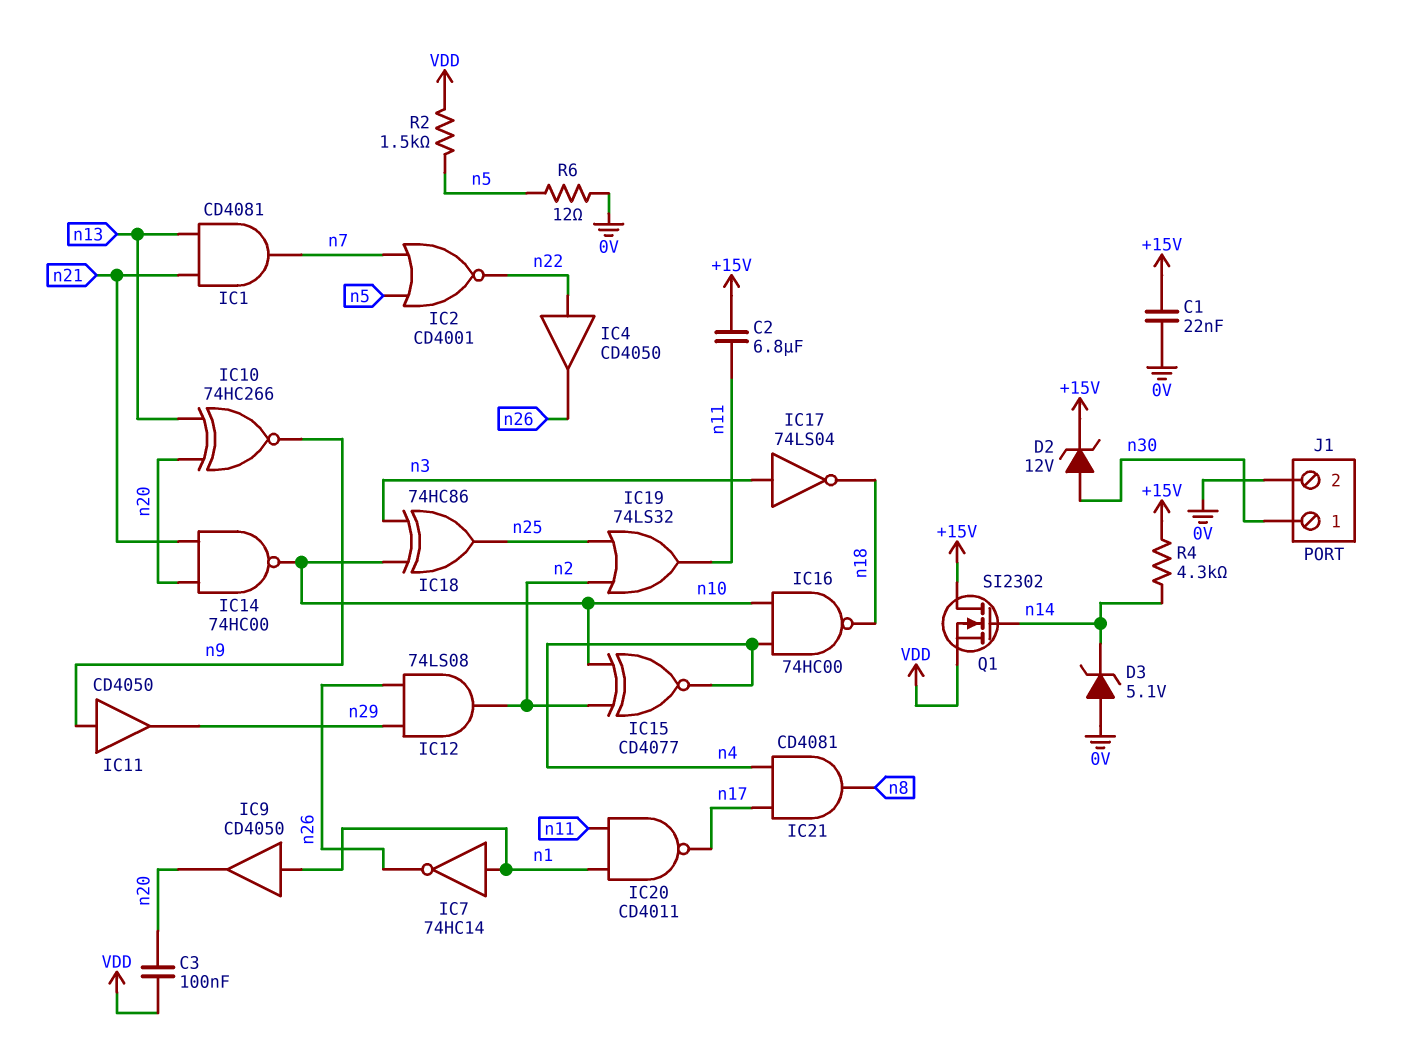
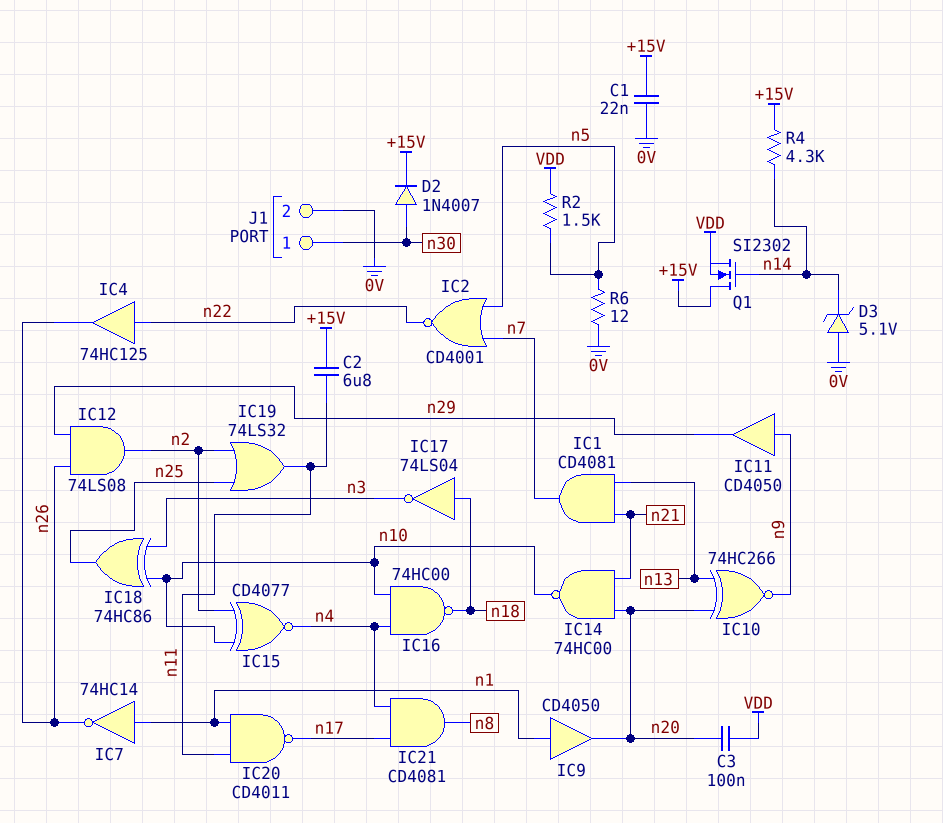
D2: zener 12V (A n30, K +15V) -> diode 1N4007 (A n30, K +15V)
IC4: buffer CD4050 (in n22, out n26) -> buffer 74HC125 (in n22, out n26)
IC17: NOT 74LS04 (in n3, out n18) -> NOT 74LS04 (in n18, out n3)

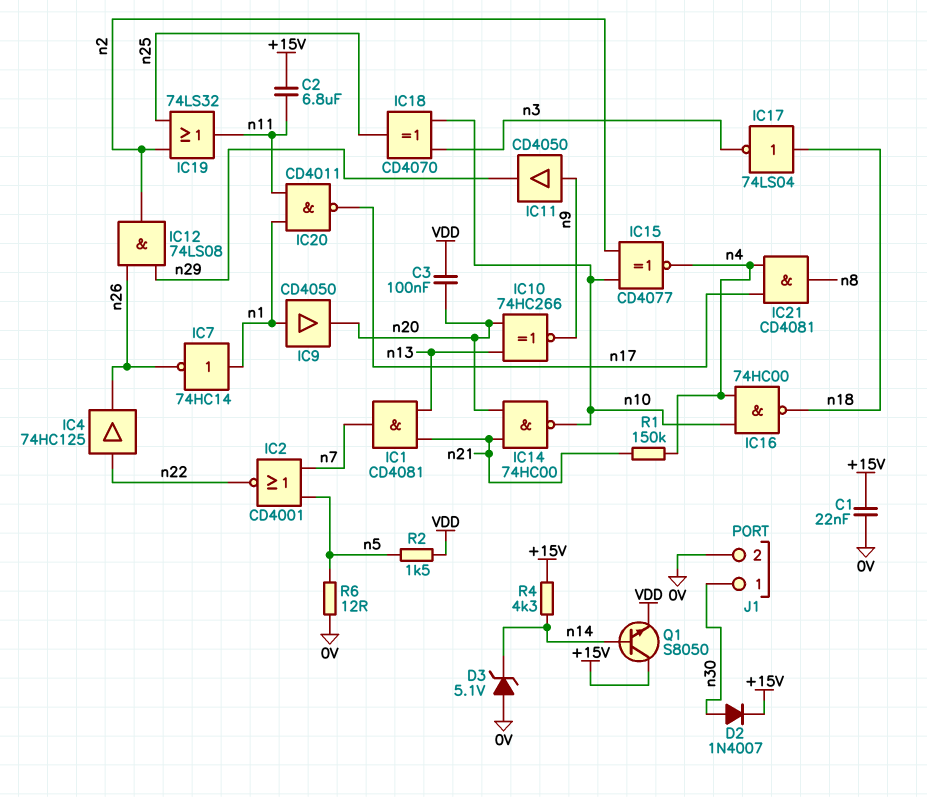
IC18: XOR 74HC86 (in n3, in n10, out n25) -> XOR CD4070 (in n3, in n10, out n25)
Q1: NMOS SI2302 (G n14, D +15V, S VDD) -> NPN S8050 (B n14, C +15V, E VDD)
R1: none -> 150k (n4, n21)

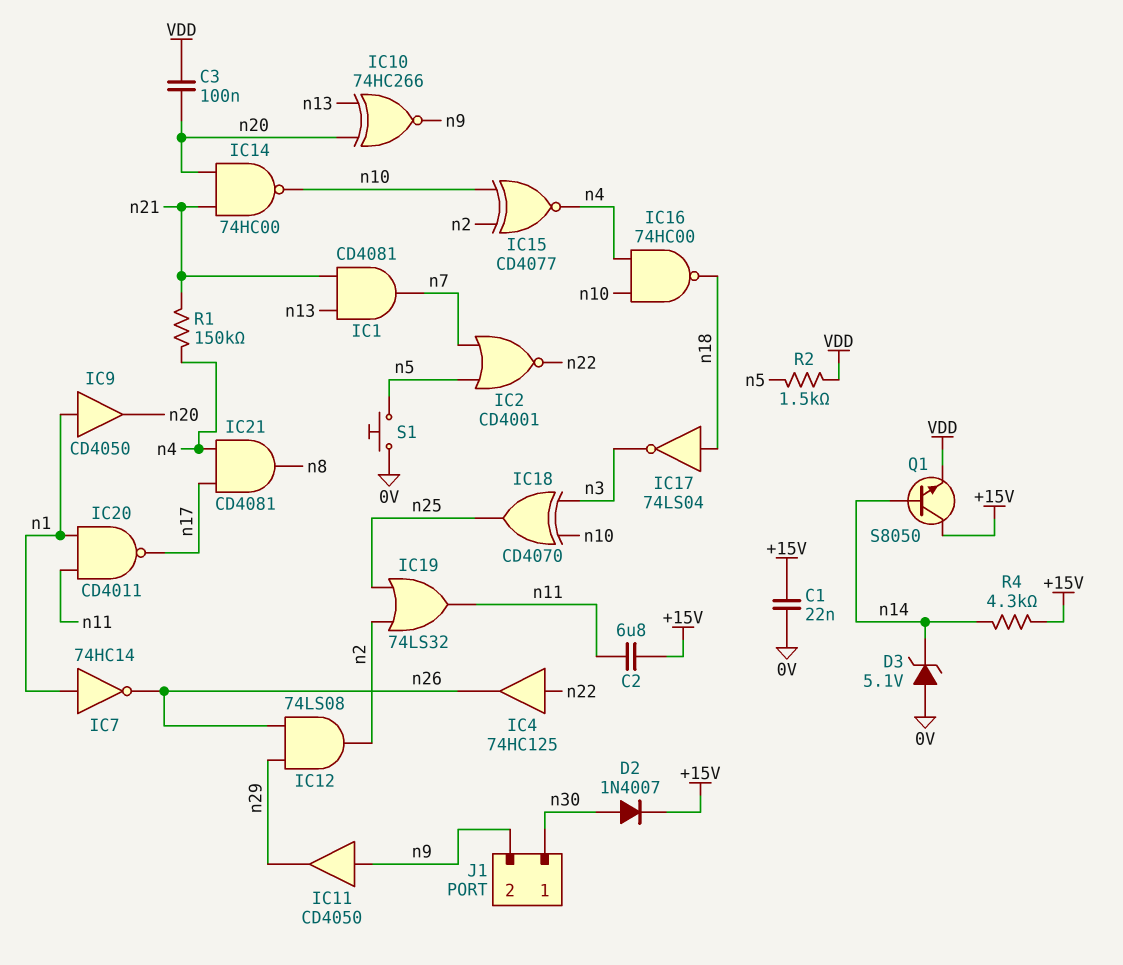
J1 pin 2: 0V -> n9
R6: 12 (0V, n5) -> none
S1: none -> button (0V, n5)

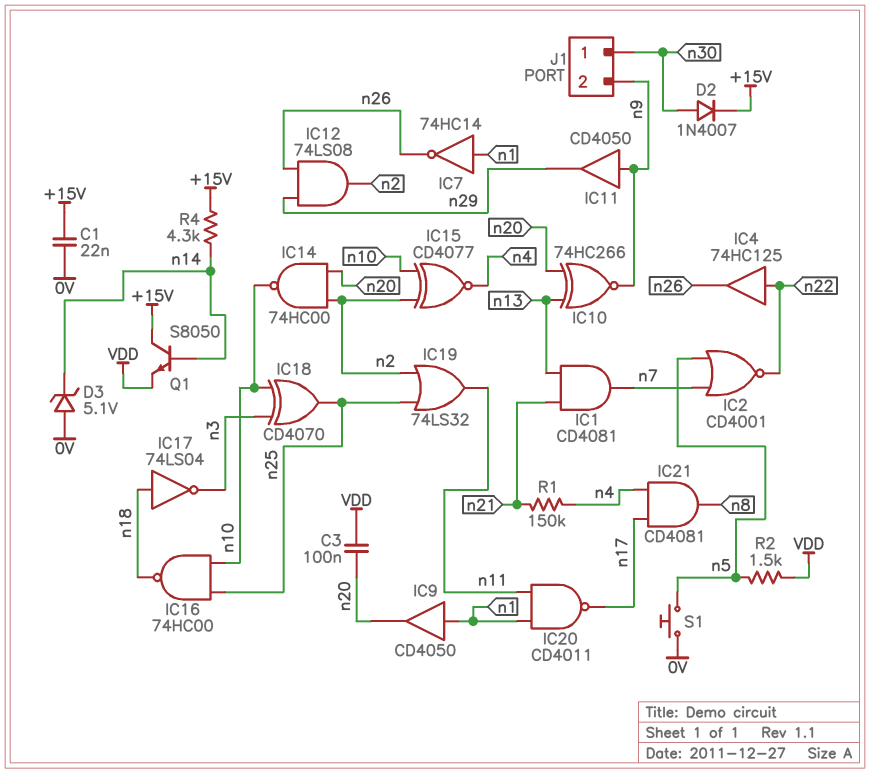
C2: 6.8uF (+15V, n11) -> none
IC14: NAND 74HC00 (in n20, in n21, out n10) -> NAND 74HC00 (in n2, in n20, out n10)
IC16: NAND 74HC00 (in n4, in n10, out n18) -> NAND 74HC00 (in n10, in n25, out n18)

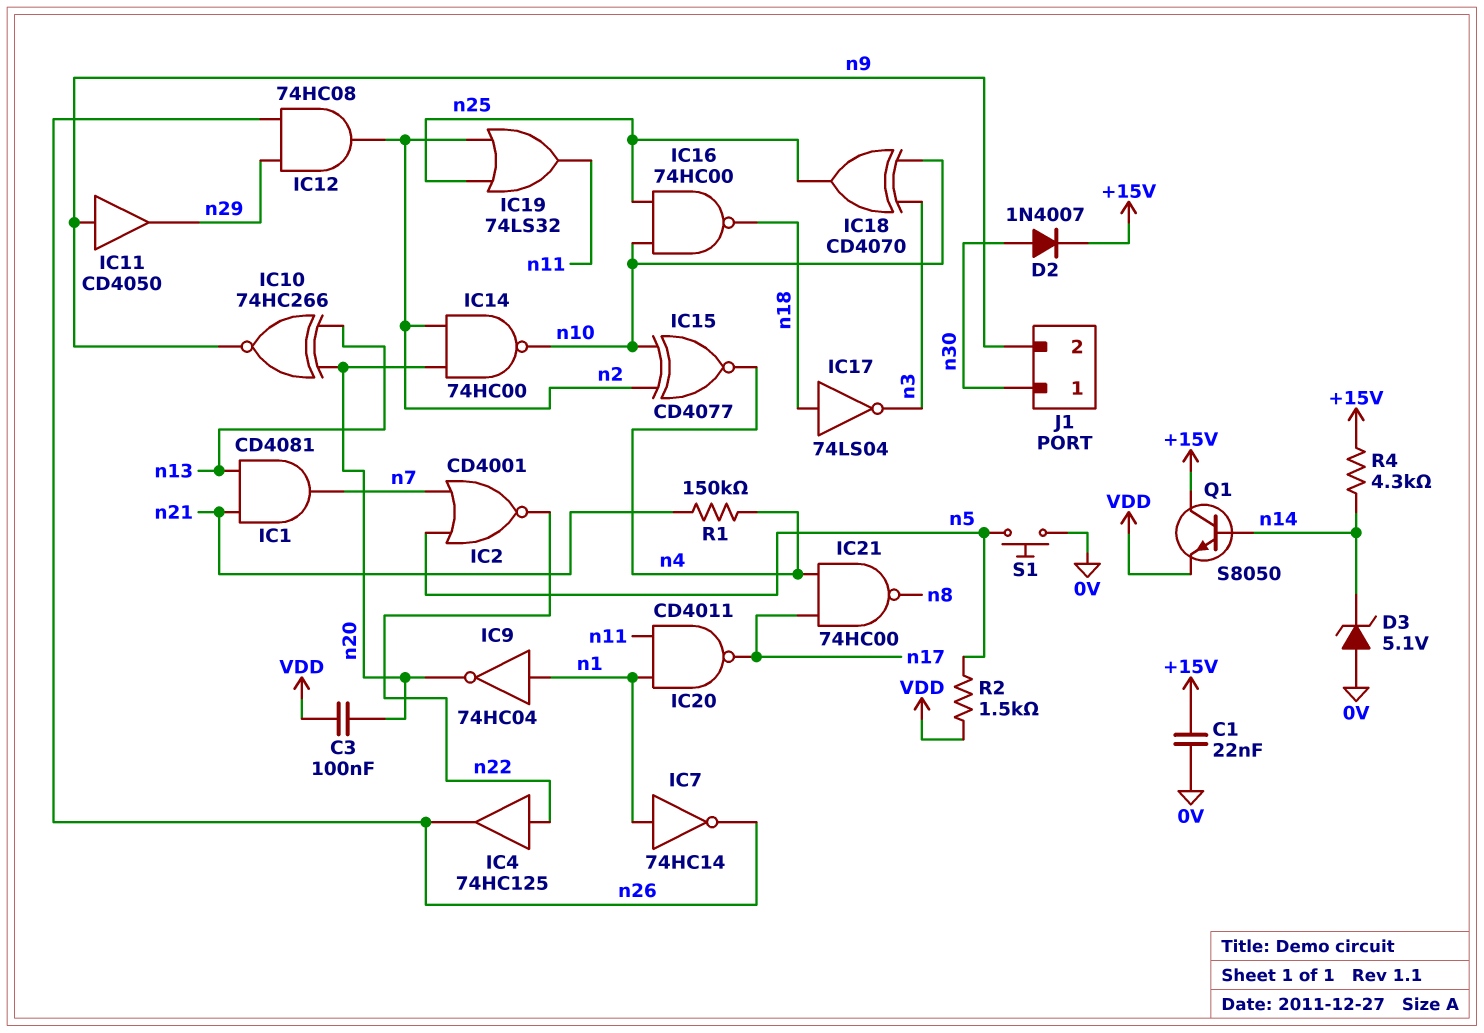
IC9: buffer CD4050 (in n1, out n20) -> NOT 74HC04 (in n1, out n20)
IC12: AND 74LS08 (in n26, in n29, out n2) -> AND 74HC08 (in n26, in n29, out n2)
IC21: AND CD4081 (in n4, in n17, out n8) -> NAND 74HC00 (in n4, in n17, out n8)

